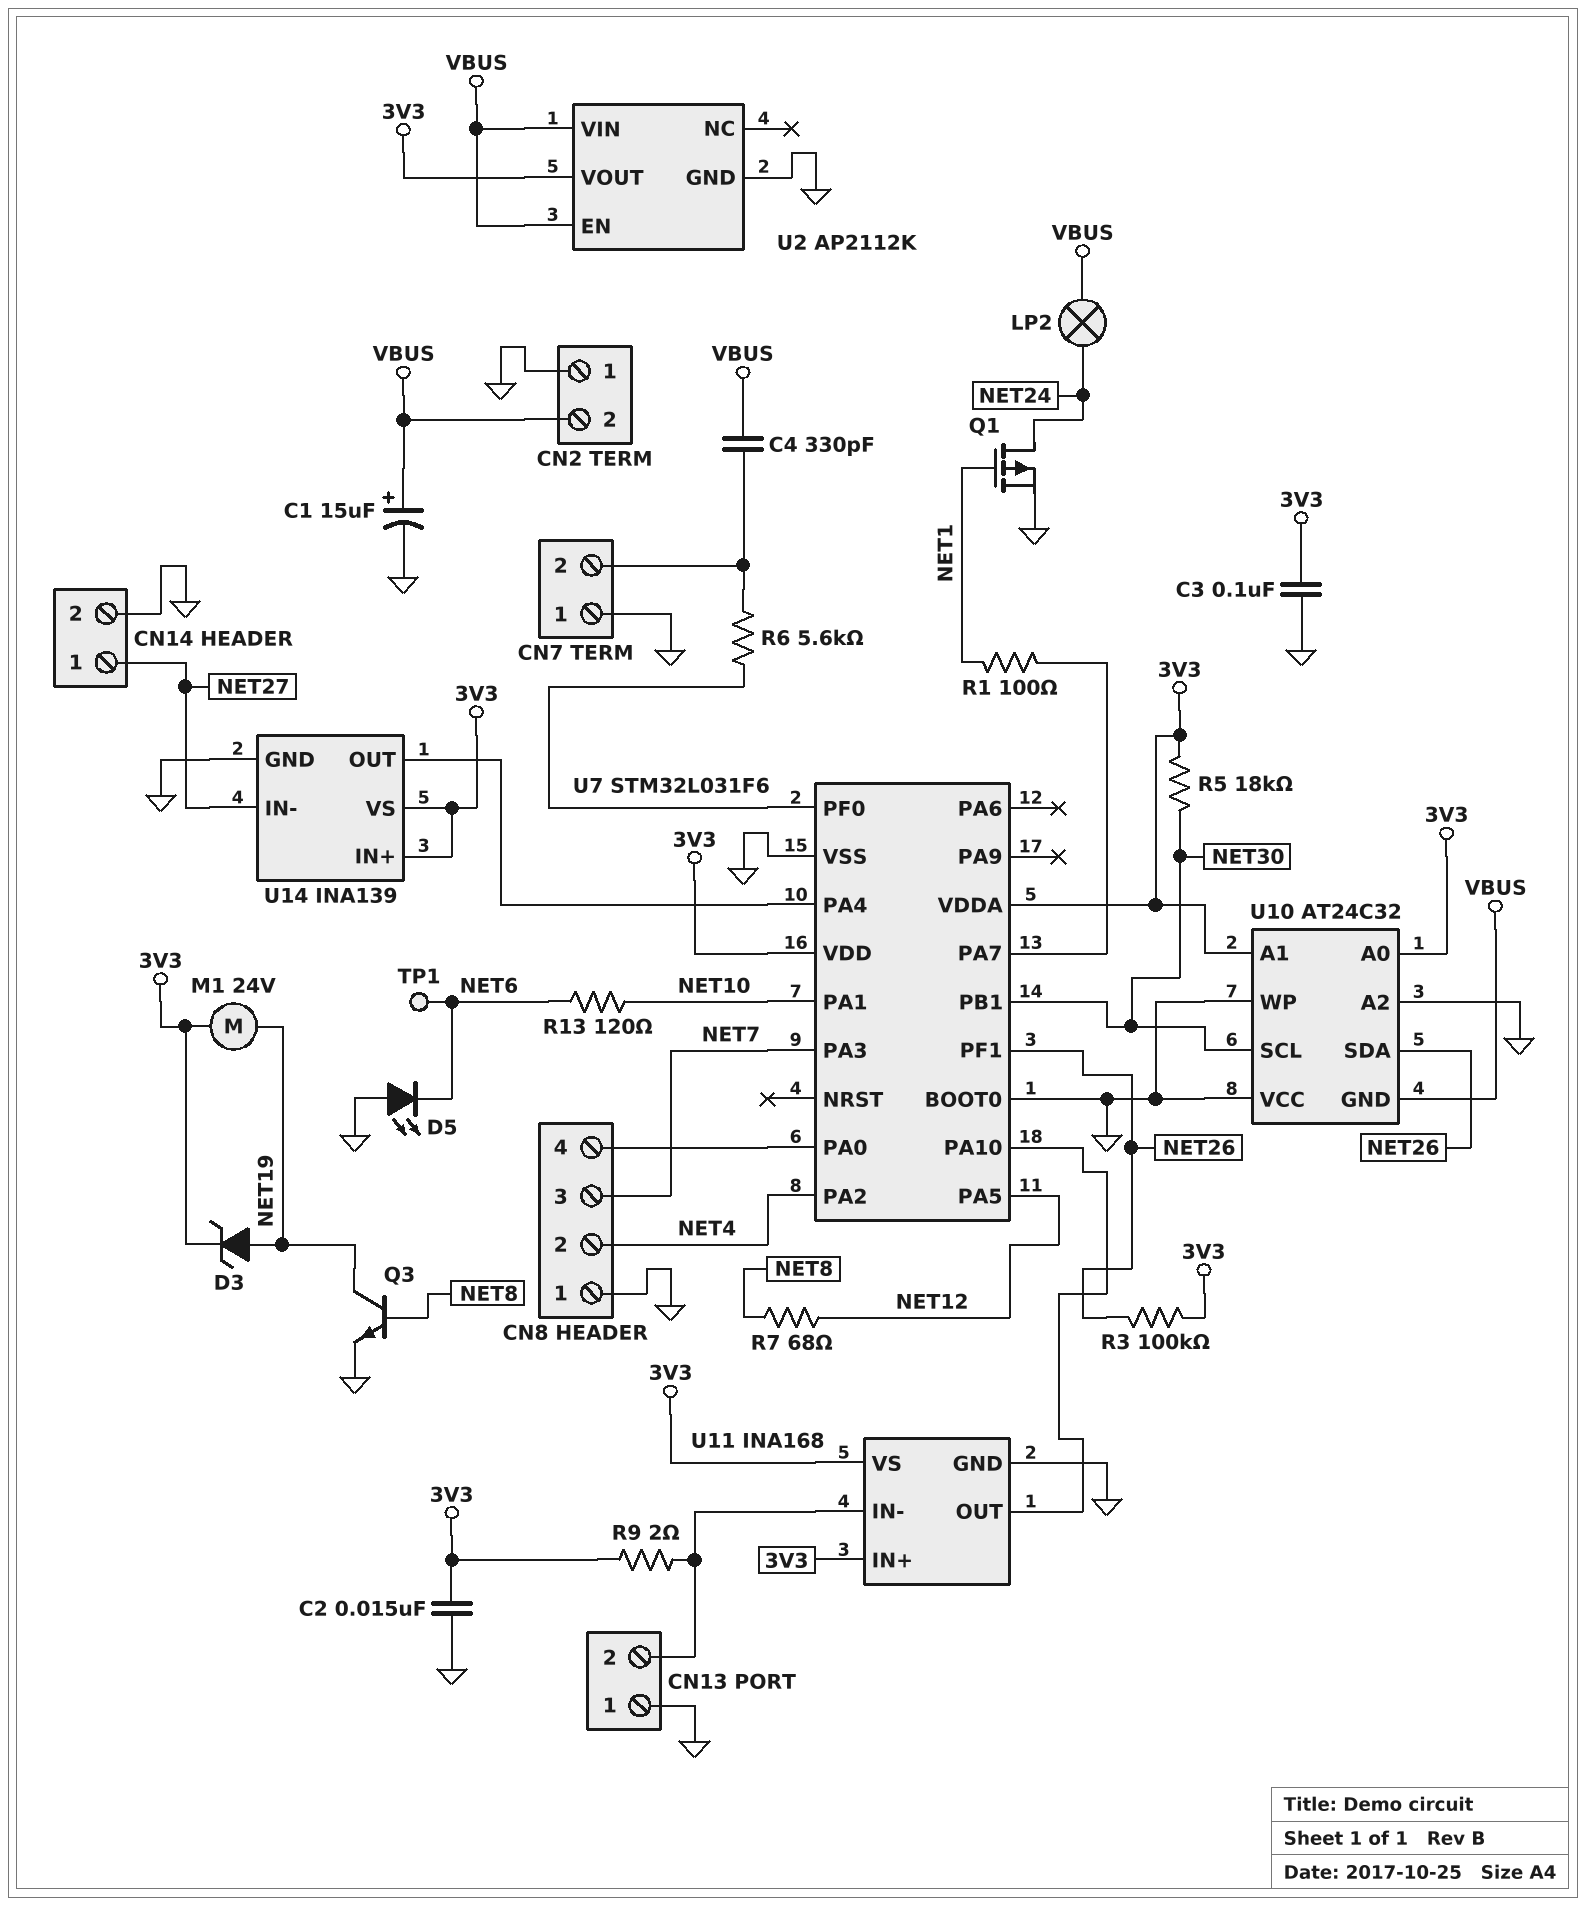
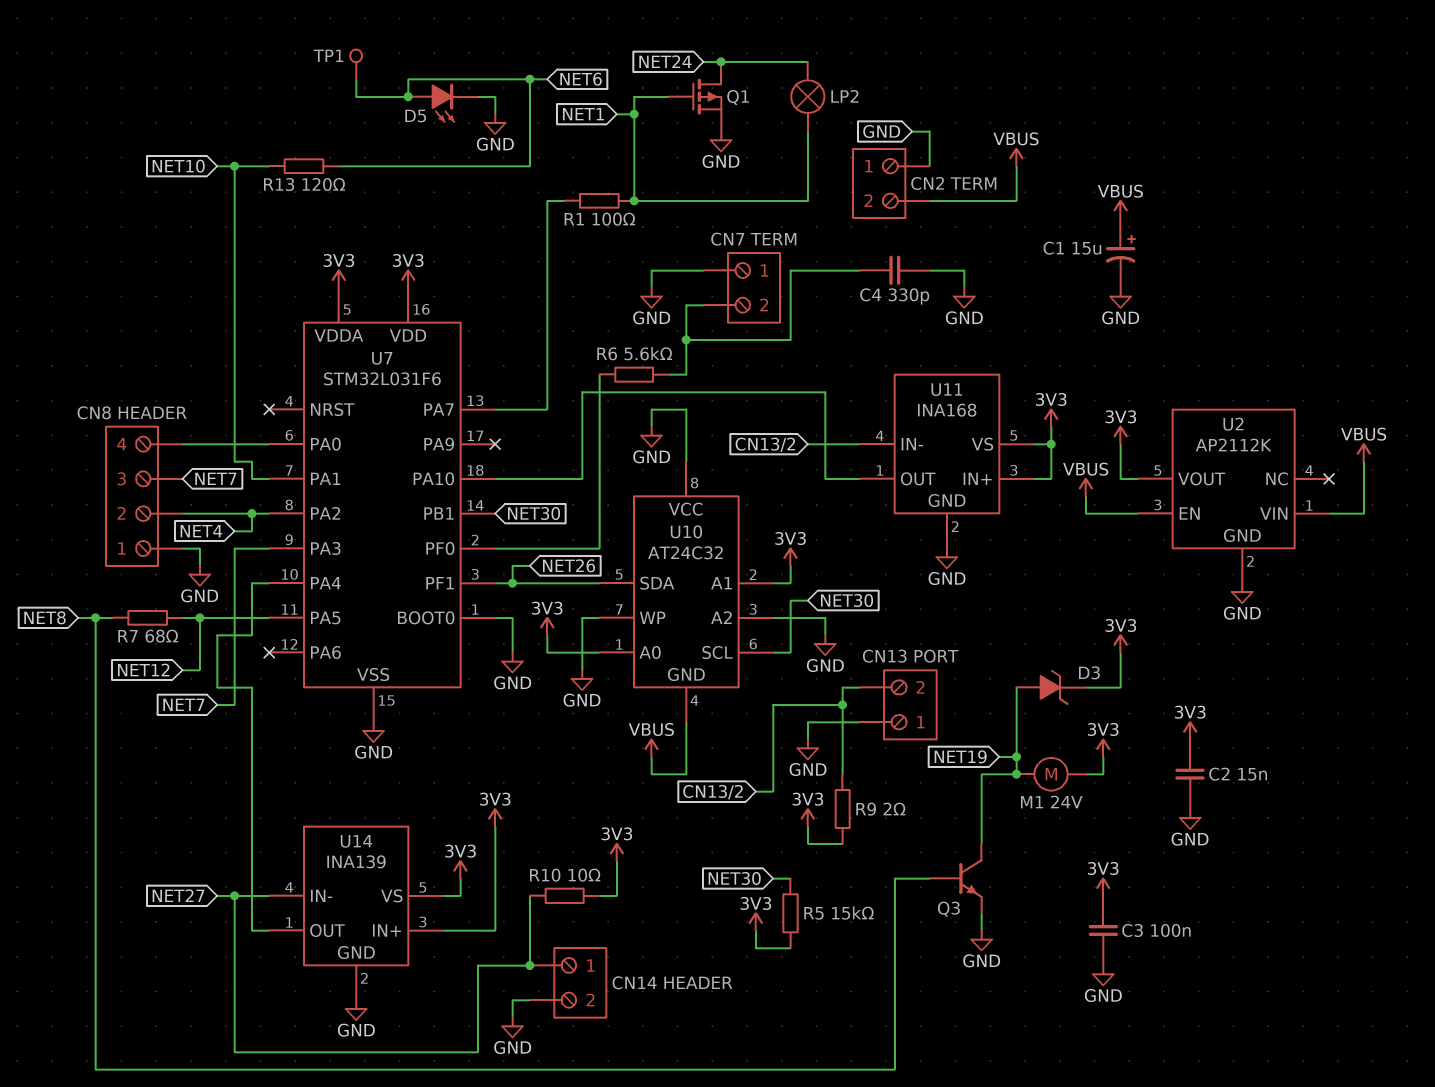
C4: 330pF (CN7/2, VBUS) -> 330pF (CN7/2, GND)
D5: LED (A GND, K NET6) -> LED (A NET6, K GND)
LP2: lamp (NET24, VBUS) -> lamp (NET1, NET24)
R3: 100k (3V3, NET26) -> none
R5: 18k (3V3, NET30) -> 15k (3V3, NET30)
R10: none -> 10 (3V3, NET27)

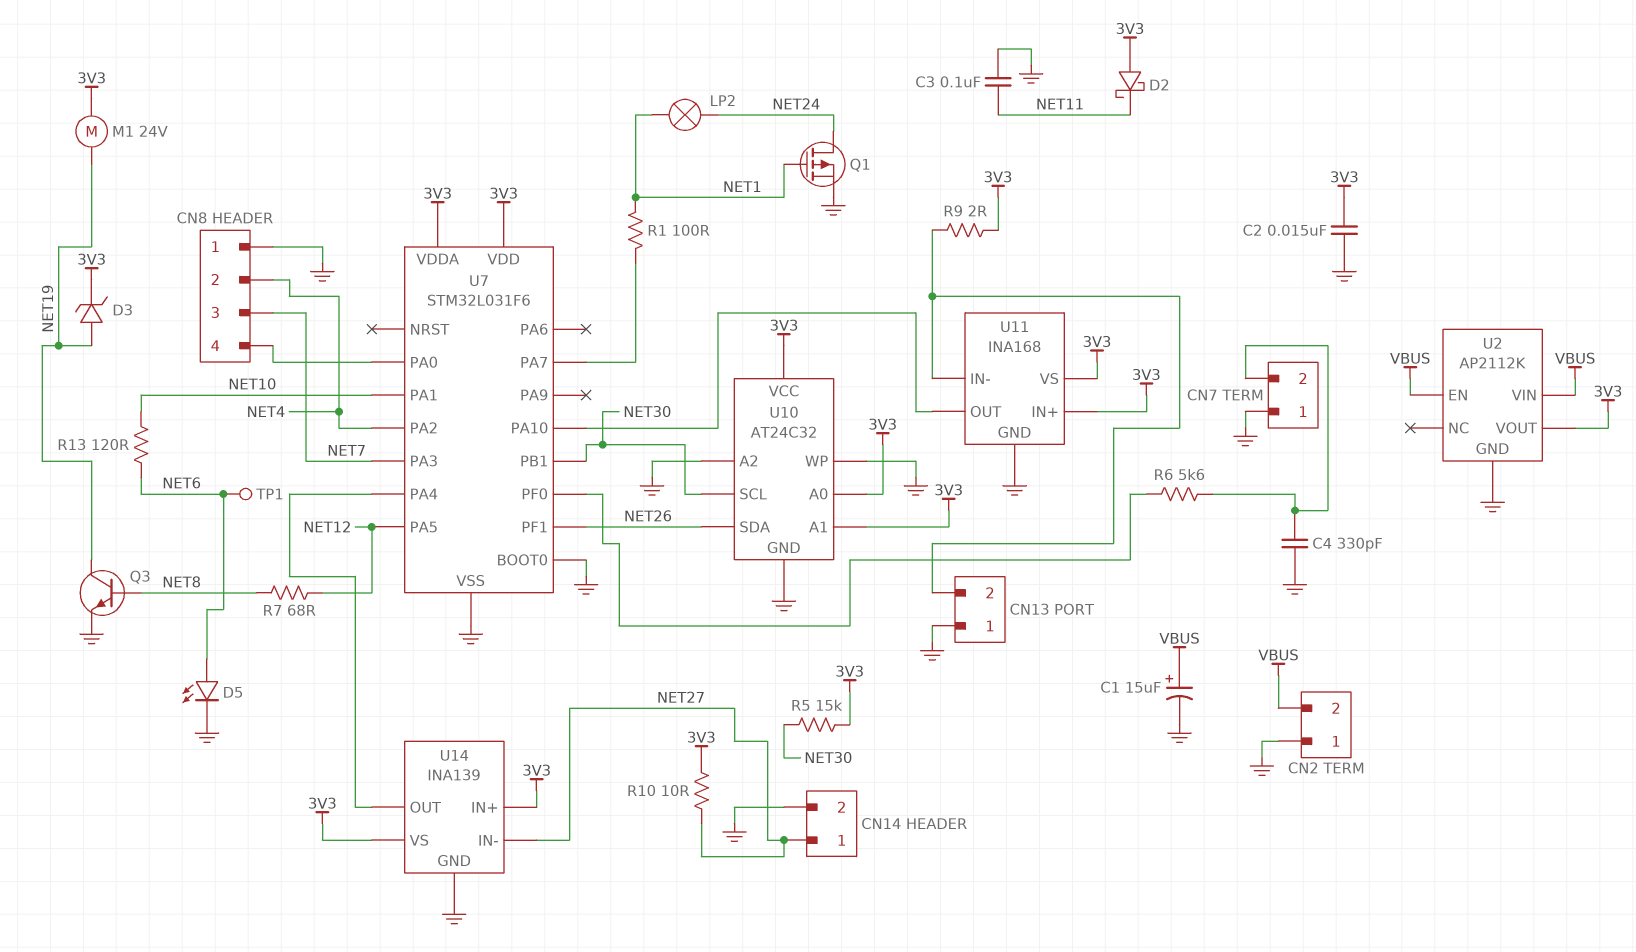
C3: 100nF (3V3, GND) -> 100nF (GND, NET11)
D2: none -> schottky (A 3V3, K NET11)
U10 pin GND: VBUS -> GND
U10 pin VCC: GND -> 3V3

